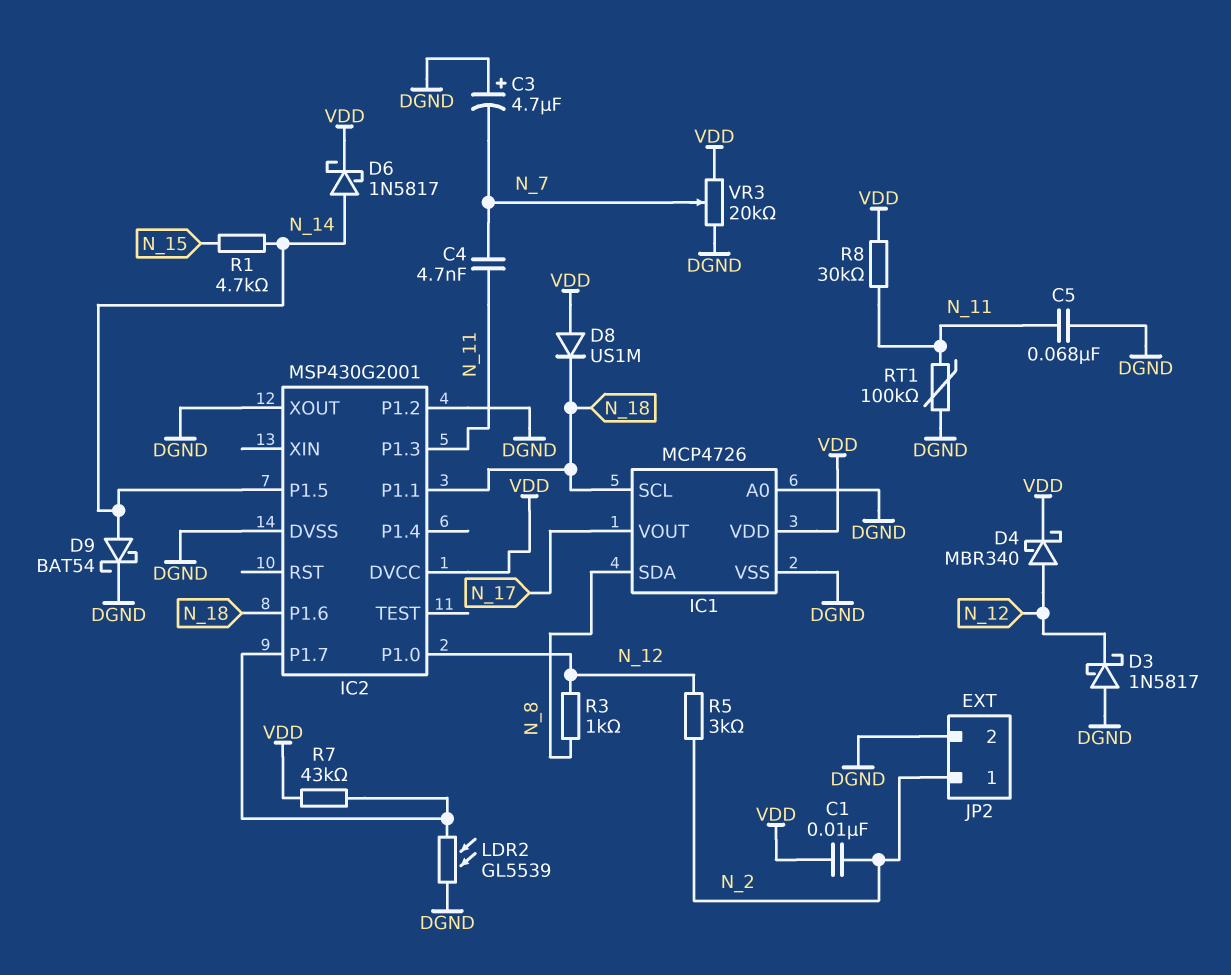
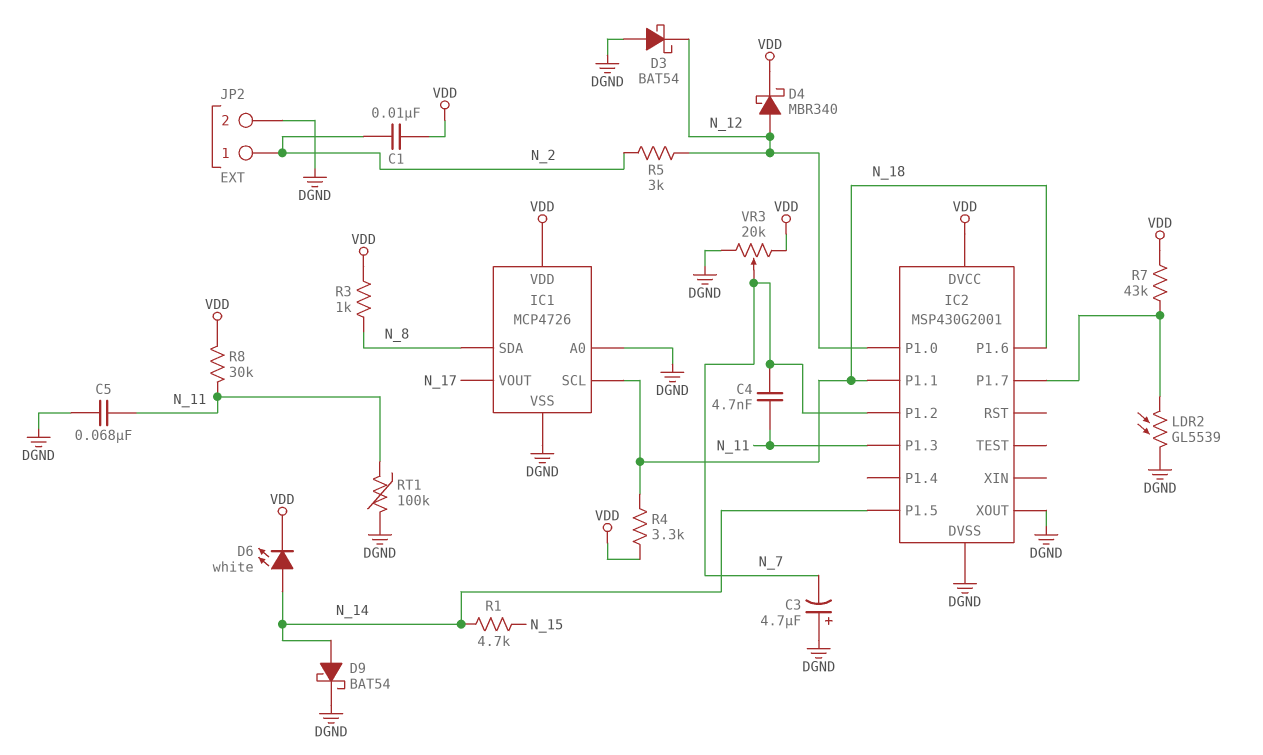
D3: schottky 1N5817 (A DGND, K N_12) -> schottky BAT54 (A DGND, K N_12)
D6: schottky 1N5817 (A N_14, K VDD) -> LED white (A N_14, K VDD)
D8: diode US1M (A VDD, K N_18) -> none
IC2 pin P1.2: DGND -> N_7
R3: 1k (N_8, N_12) -> 1k (N_8, VDD)
R4: none -> 3.3k (N_18, VDD)

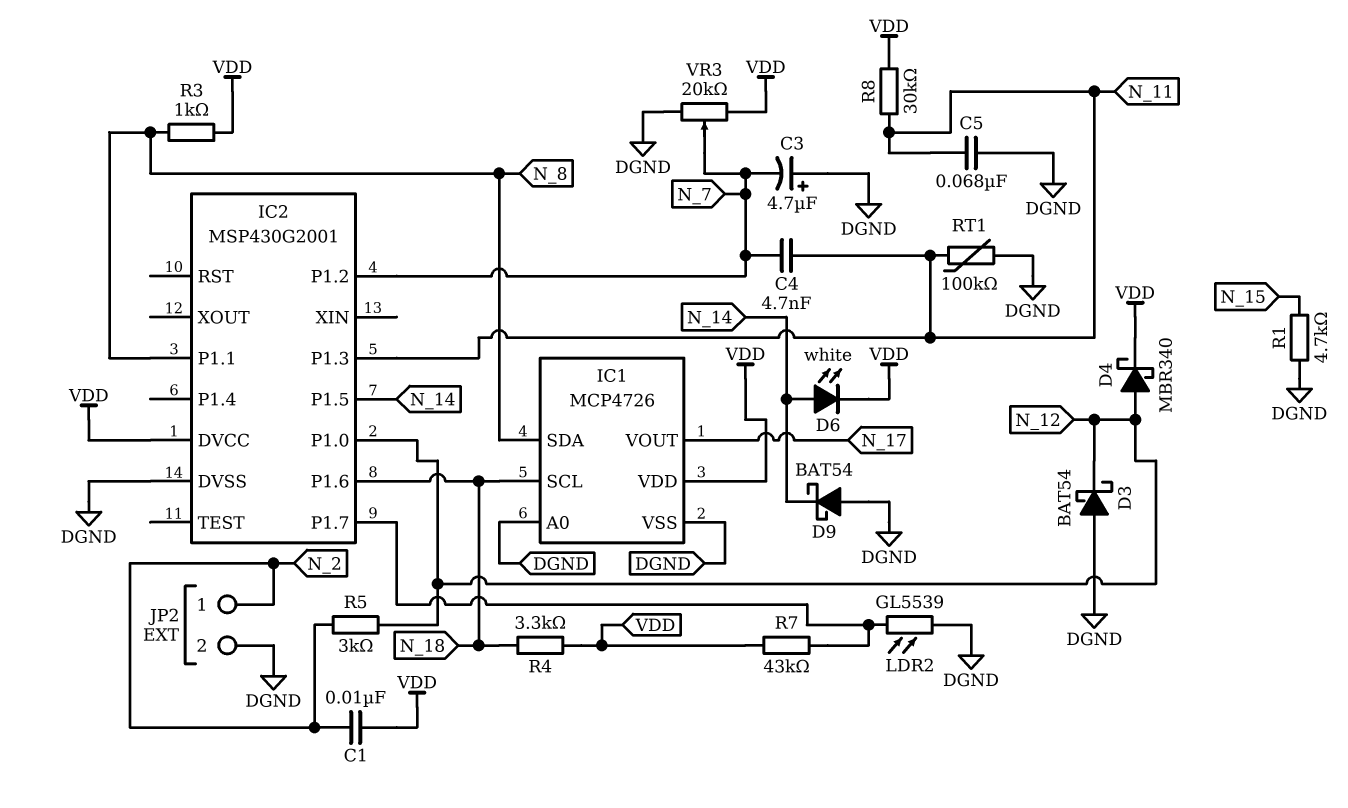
D9: schottky BAT54 (A N_14, K DGND) -> schottky BAT54 (A DGND, K N_14)
IC2 pin P1.1: N_18 -> N_8
IC2 pin XOUT: DGND -> none
R1: 4.7k (N_14, N_15) -> 4.7k (DGND, N_15)

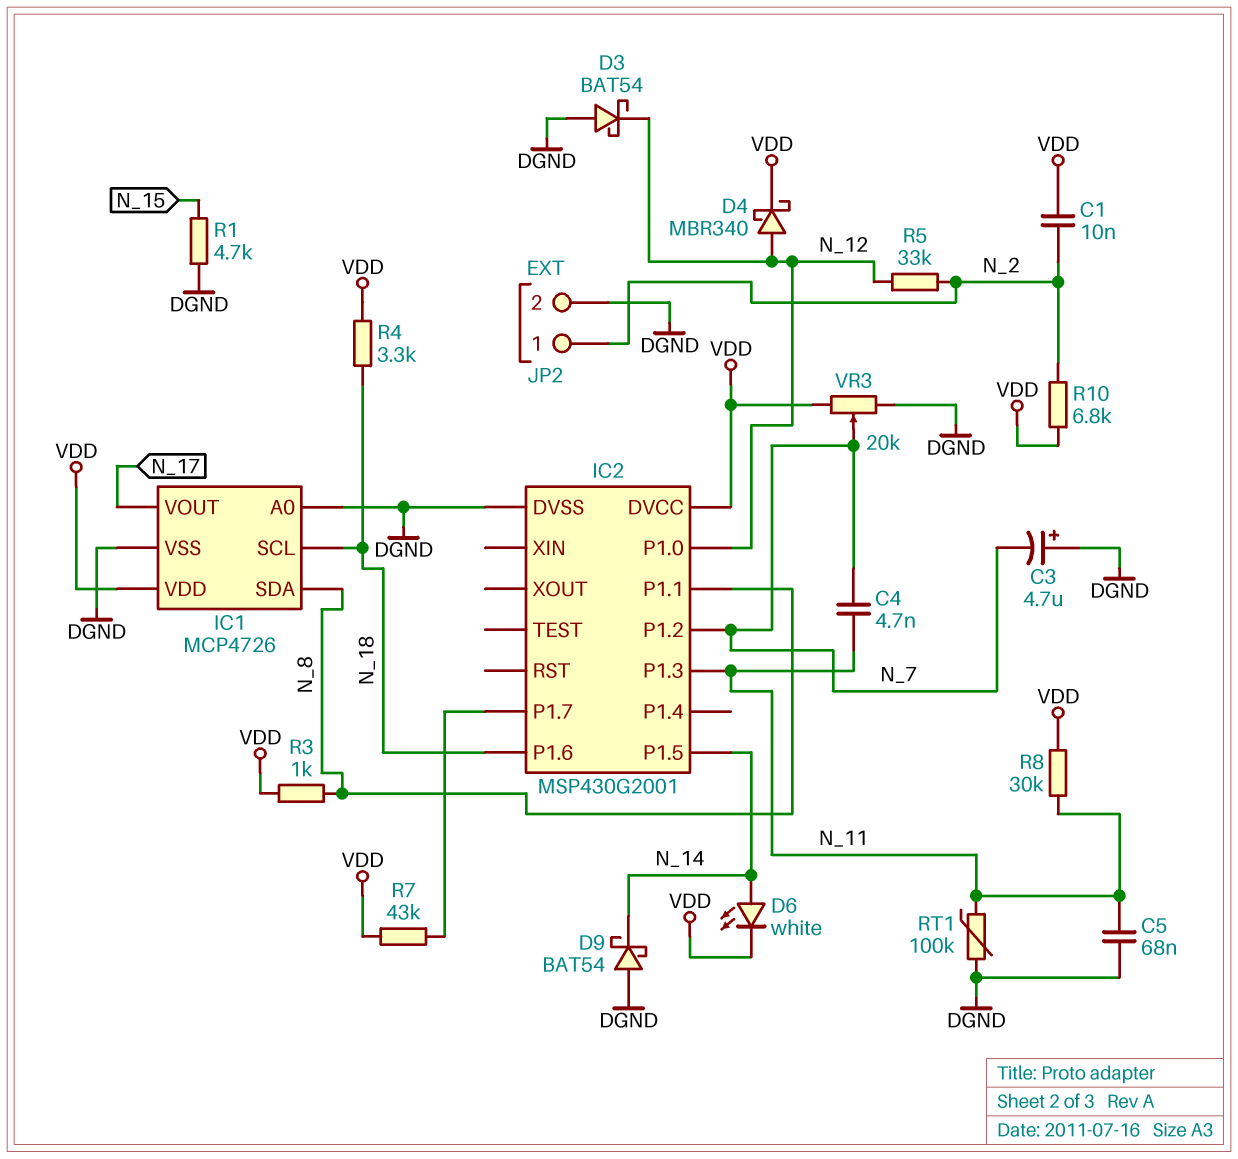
LDR2: GL5539 (DGND, IC2/P1.7) -> none
R5: 3k (N_2, N_12) -> 33k (N_2, N_12)
R10: none -> 6.8k (N_2, VDD)

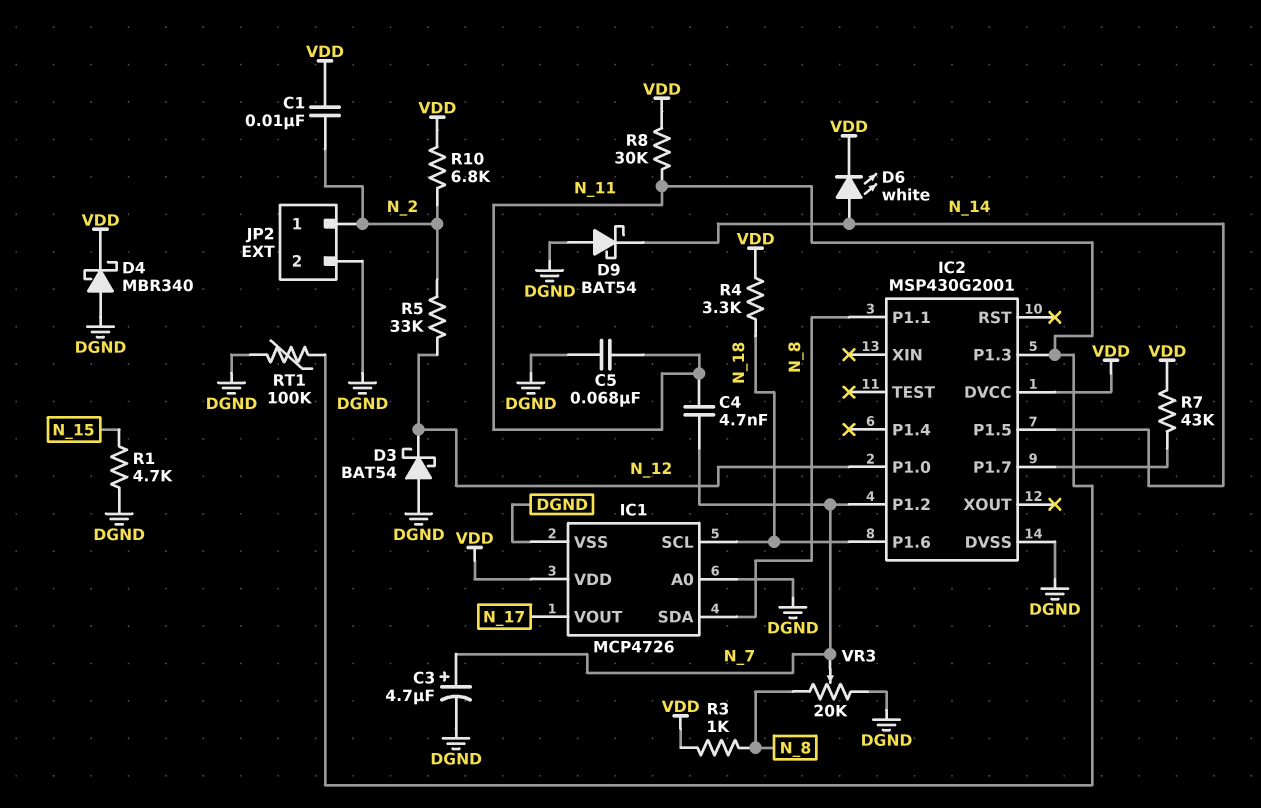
C3: 4.7uF (plus DGND, minus N_7) -> 4.7uF (plus N_7, minus DGND)
D4: schottky MBR340 (A N_12, K VDD) -> schottky MBR340 (A DGND, K VDD)
VR3: 20k (DGND, VDD, wiper N_7) -> 20k (DGND, N_8, wiper N_7)

